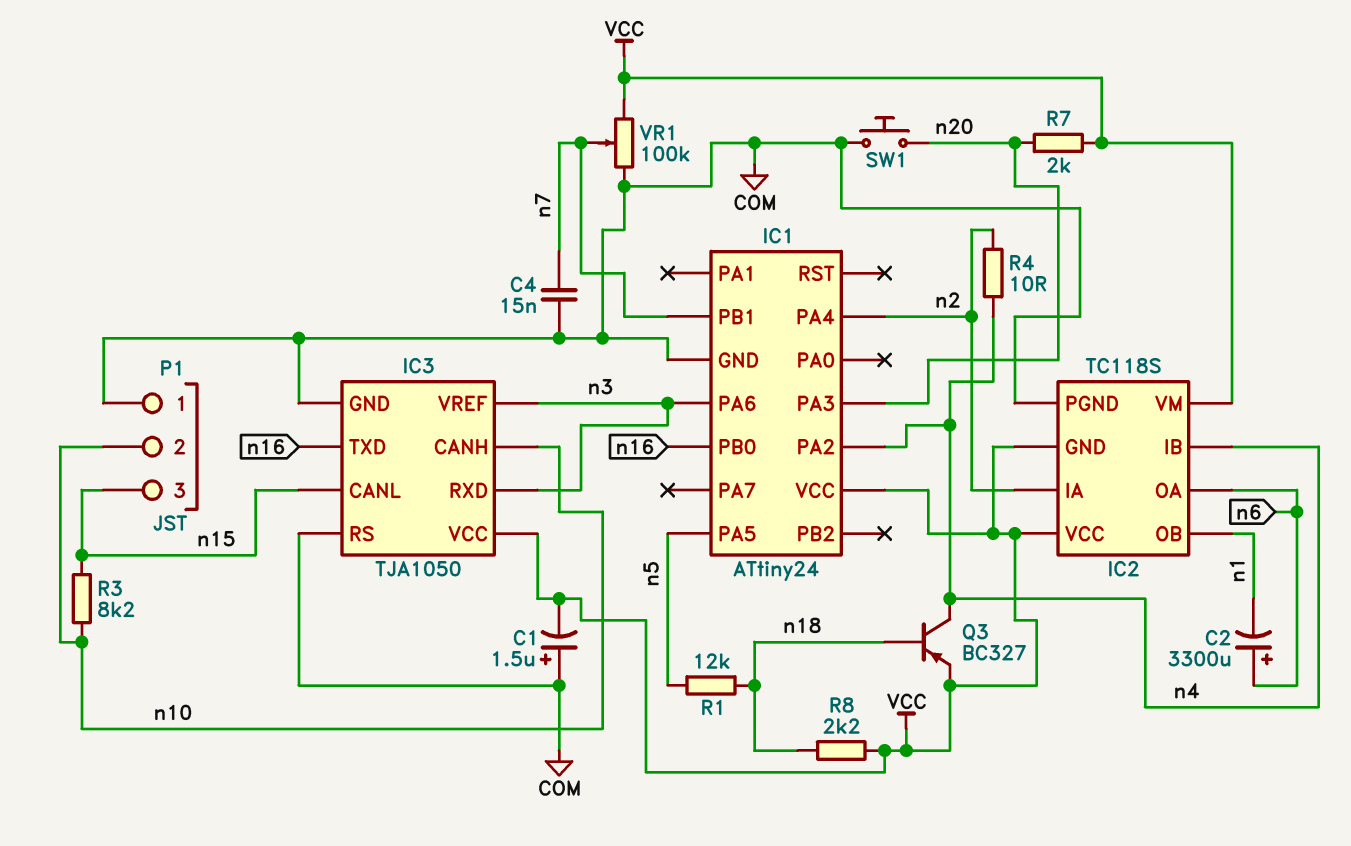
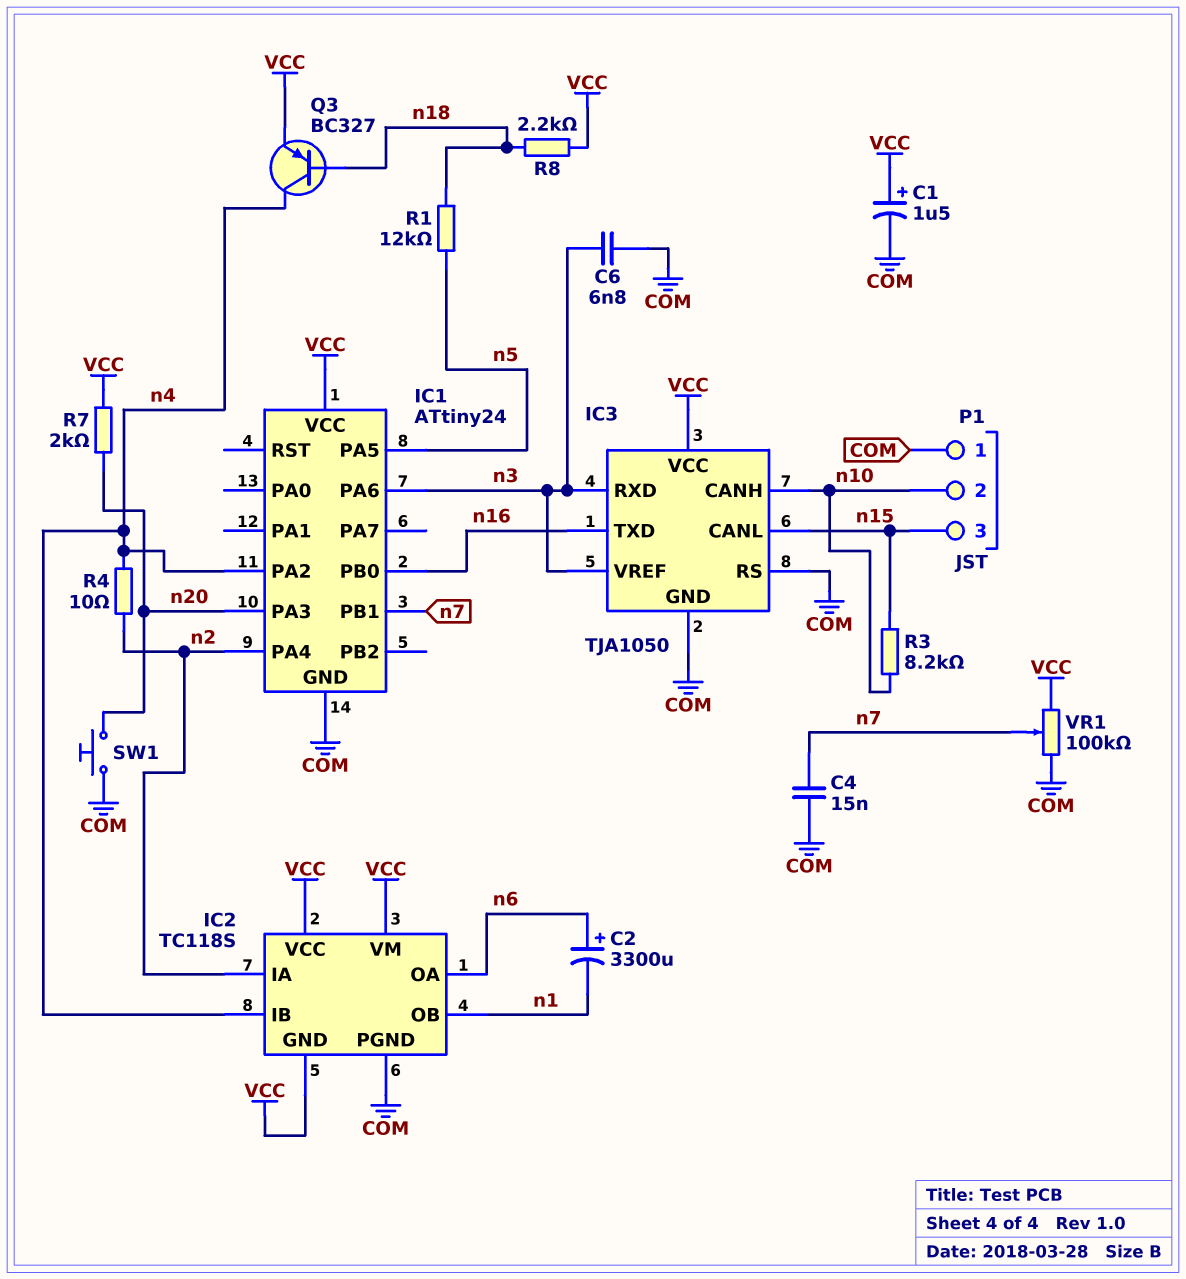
C1: 1.5uF (plus COM, minus VCC) -> 1.5uF (plus VCC, minus COM)
C6: none -> 6.8nF (COM, n3)

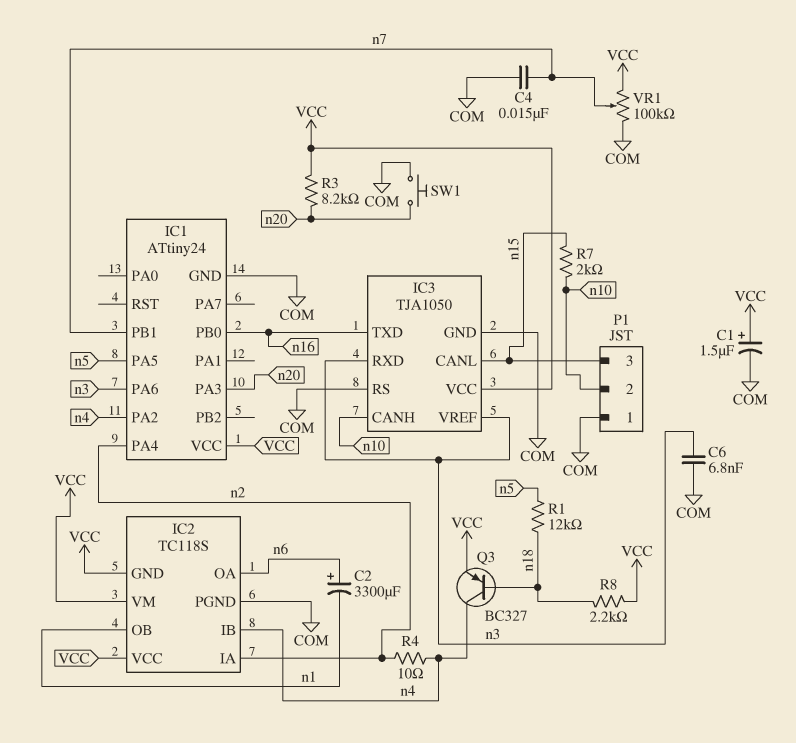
R3: 8.2k (n10, n15) -> 8.2k (VCC, n20)
R7: 2k (VCC, n20) -> 2k (n10, n15)

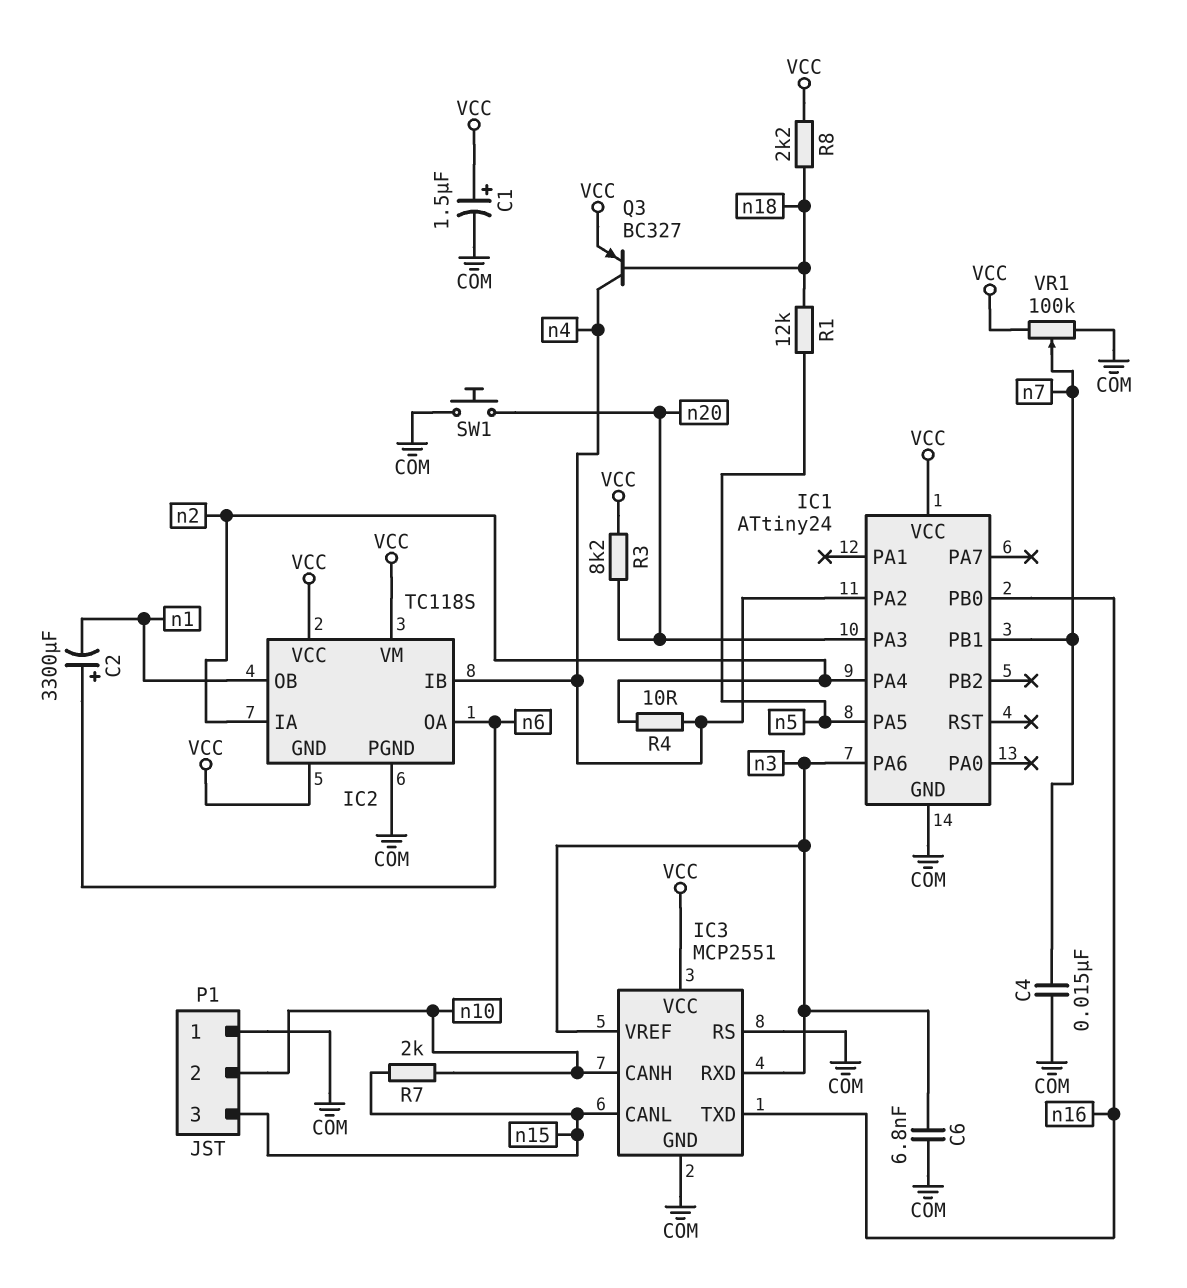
IC3: TJA1050 -> MCP2551

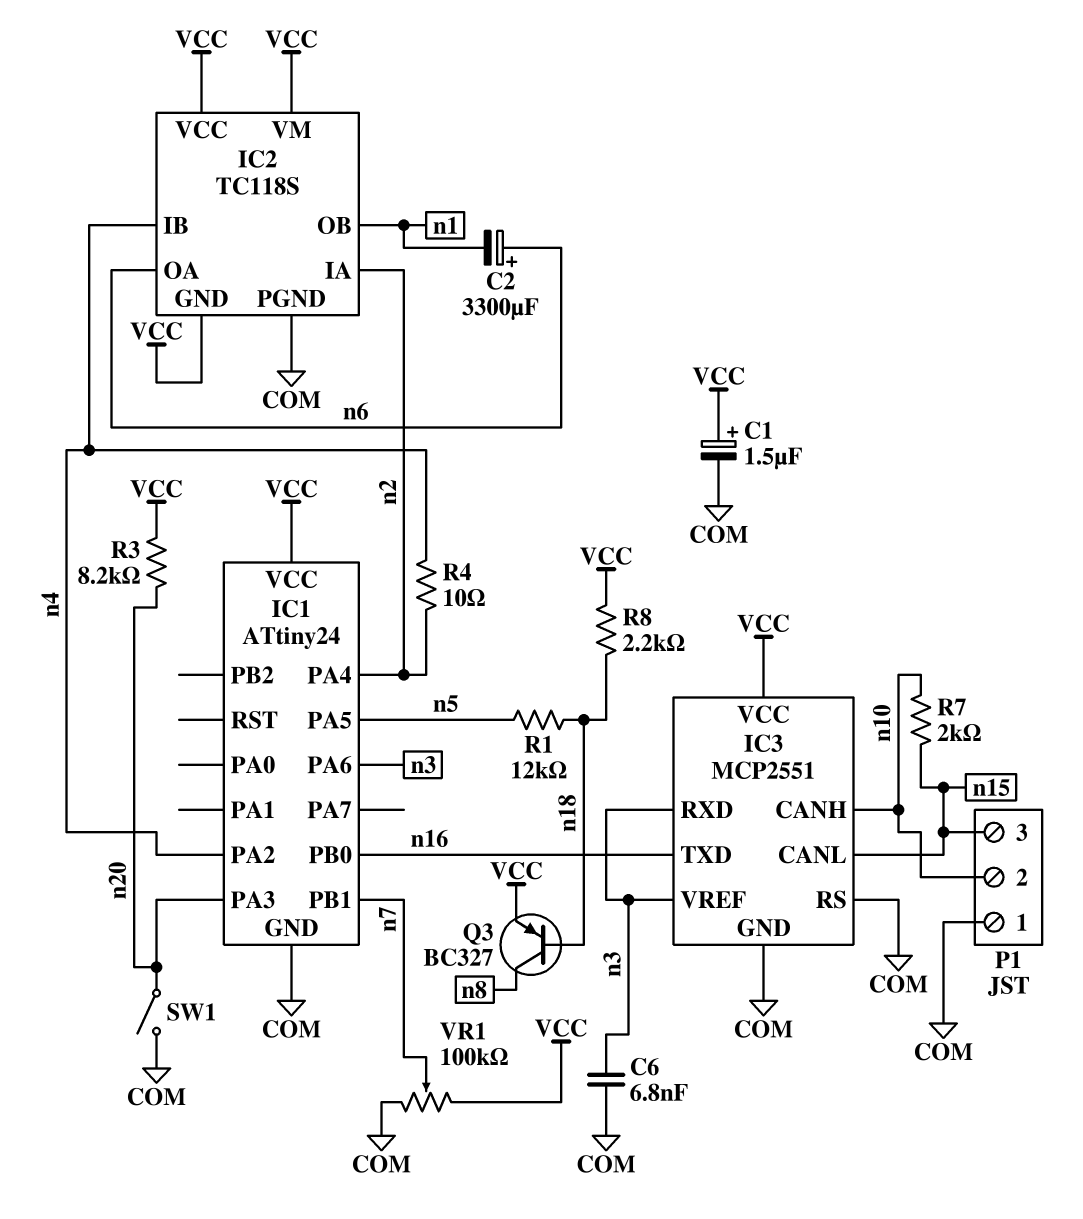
C4: 15nF (COM, n7) -> none
Q3: PNP BC327 (B n18, C n4, E VCC) -> PNP BC327 (B n18, C n8, E VCC)
SW1: button (COM, n20) -> switch (COM, n20)

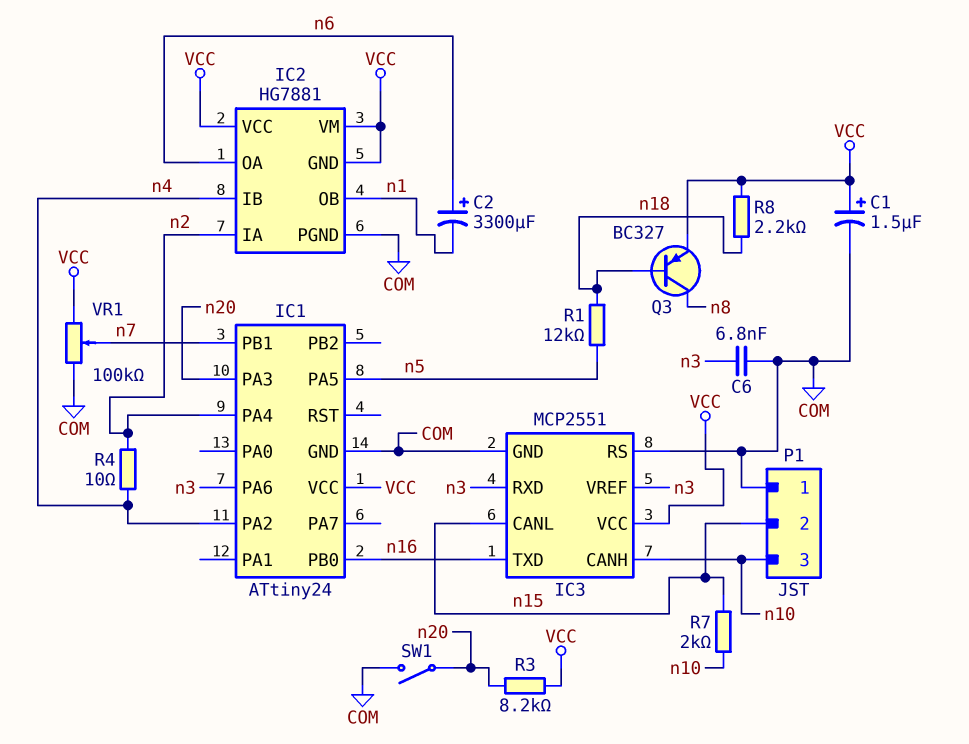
IC2: TC118S -> HG7881
P1 pin 2: n10 -> n15
P1 pin 3: n15 -> n10

